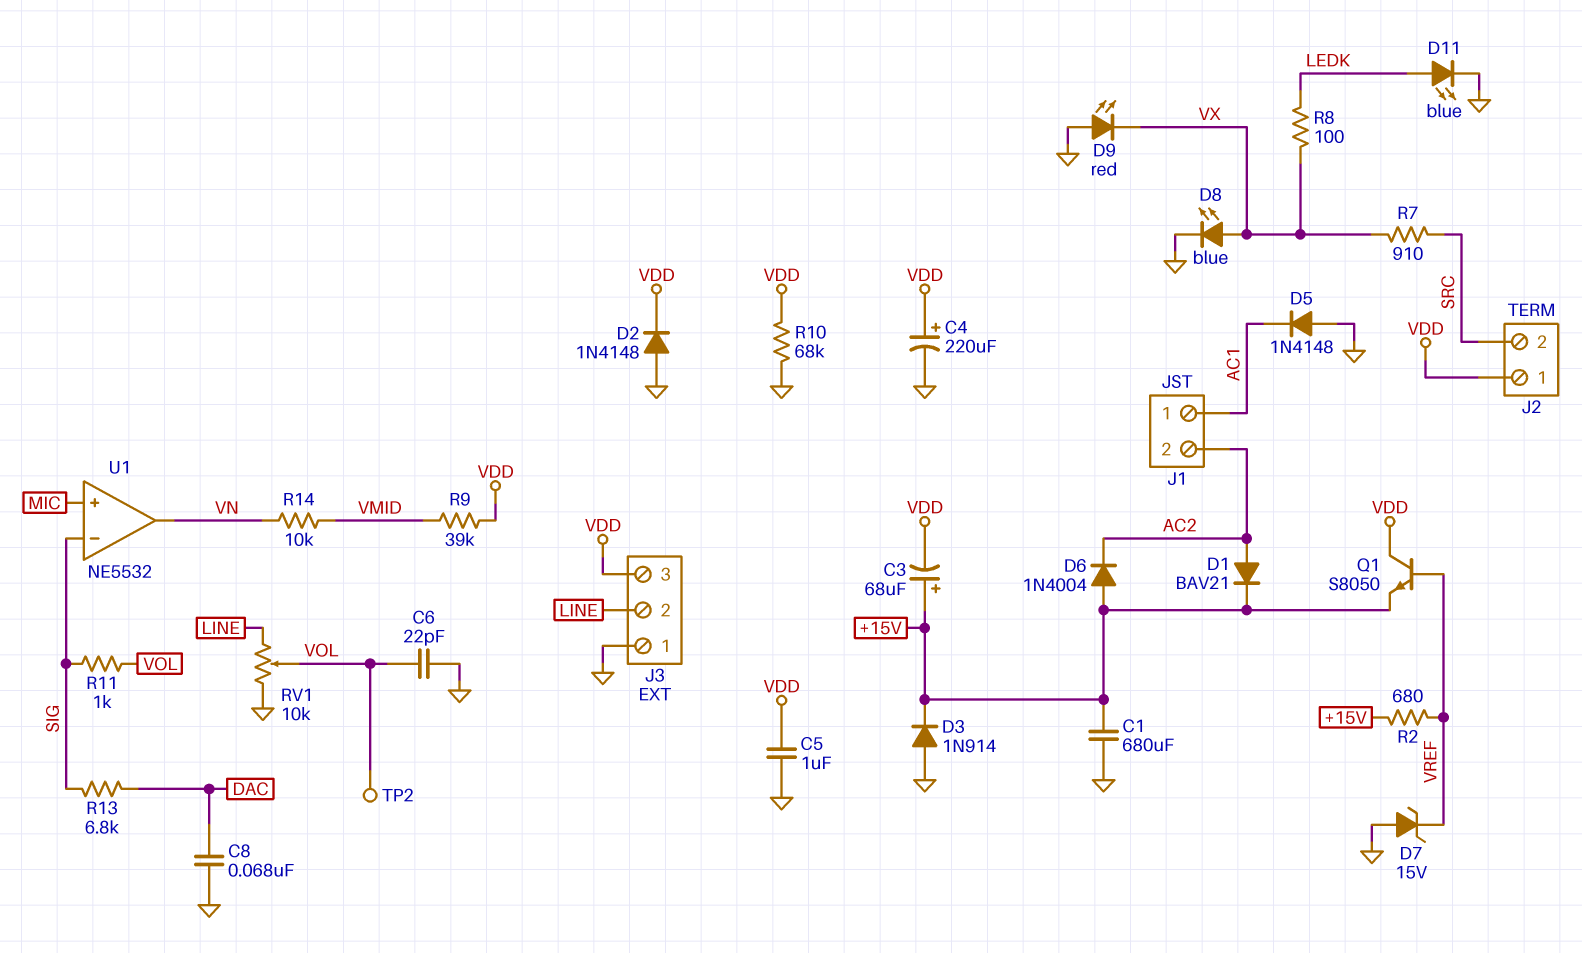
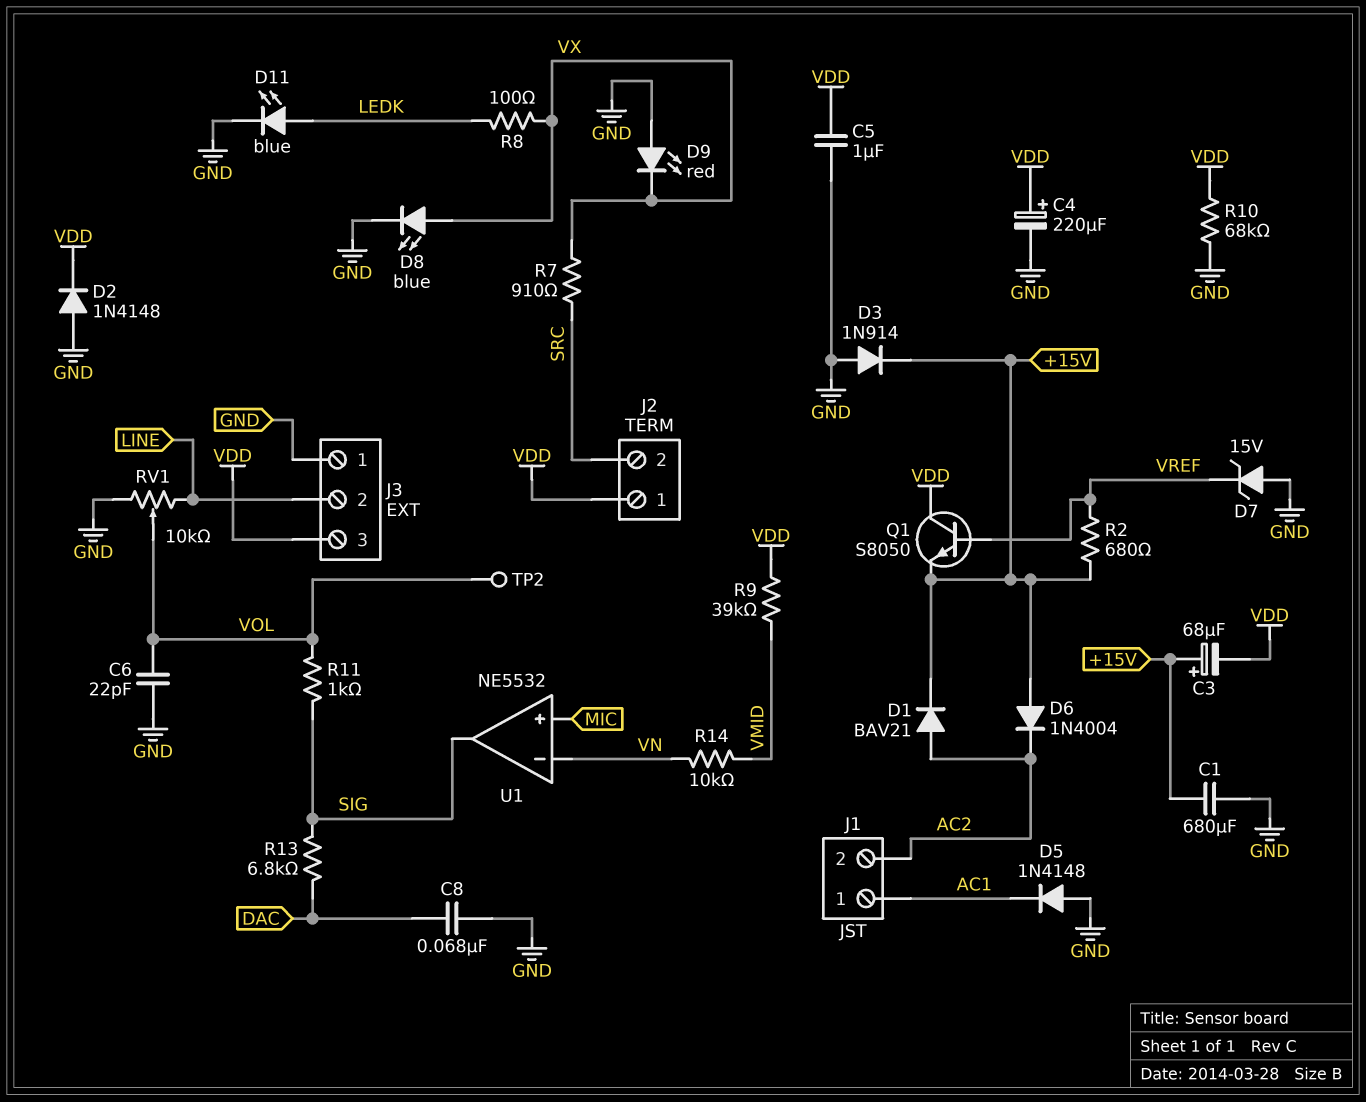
U1 pin in-: SIG -> VN
U1 pin out: VN -> SIG

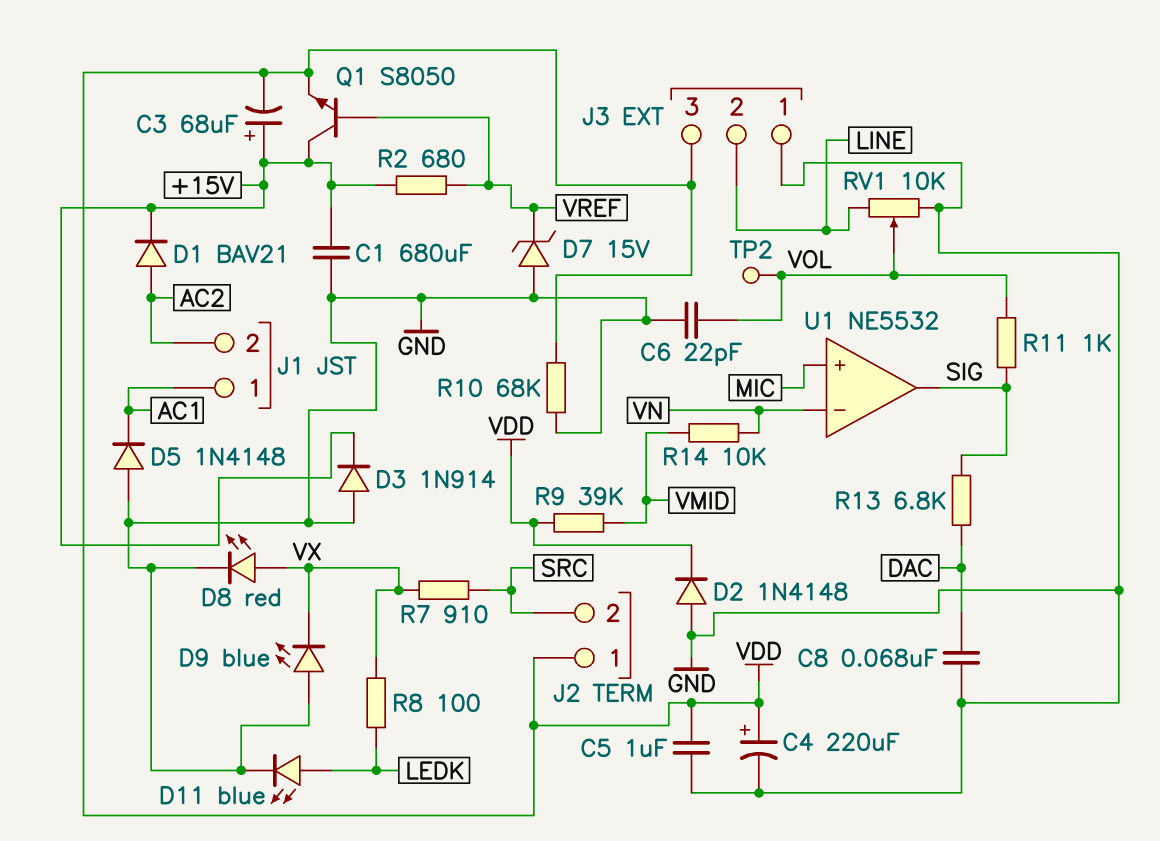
D6: diode 1N4004 (A +15V, K AC2) -> none
D8: LED blue (A VX, K GND) -> LED red (A VX, K GND)
D9: LED red (A GND, K VX) -> LED blue (A GND, K VX)
Q1: NPN S8050 (B VREF, C VDD, E +15V) -> NPN S8050 (B VREF, C +15V, E VDD)

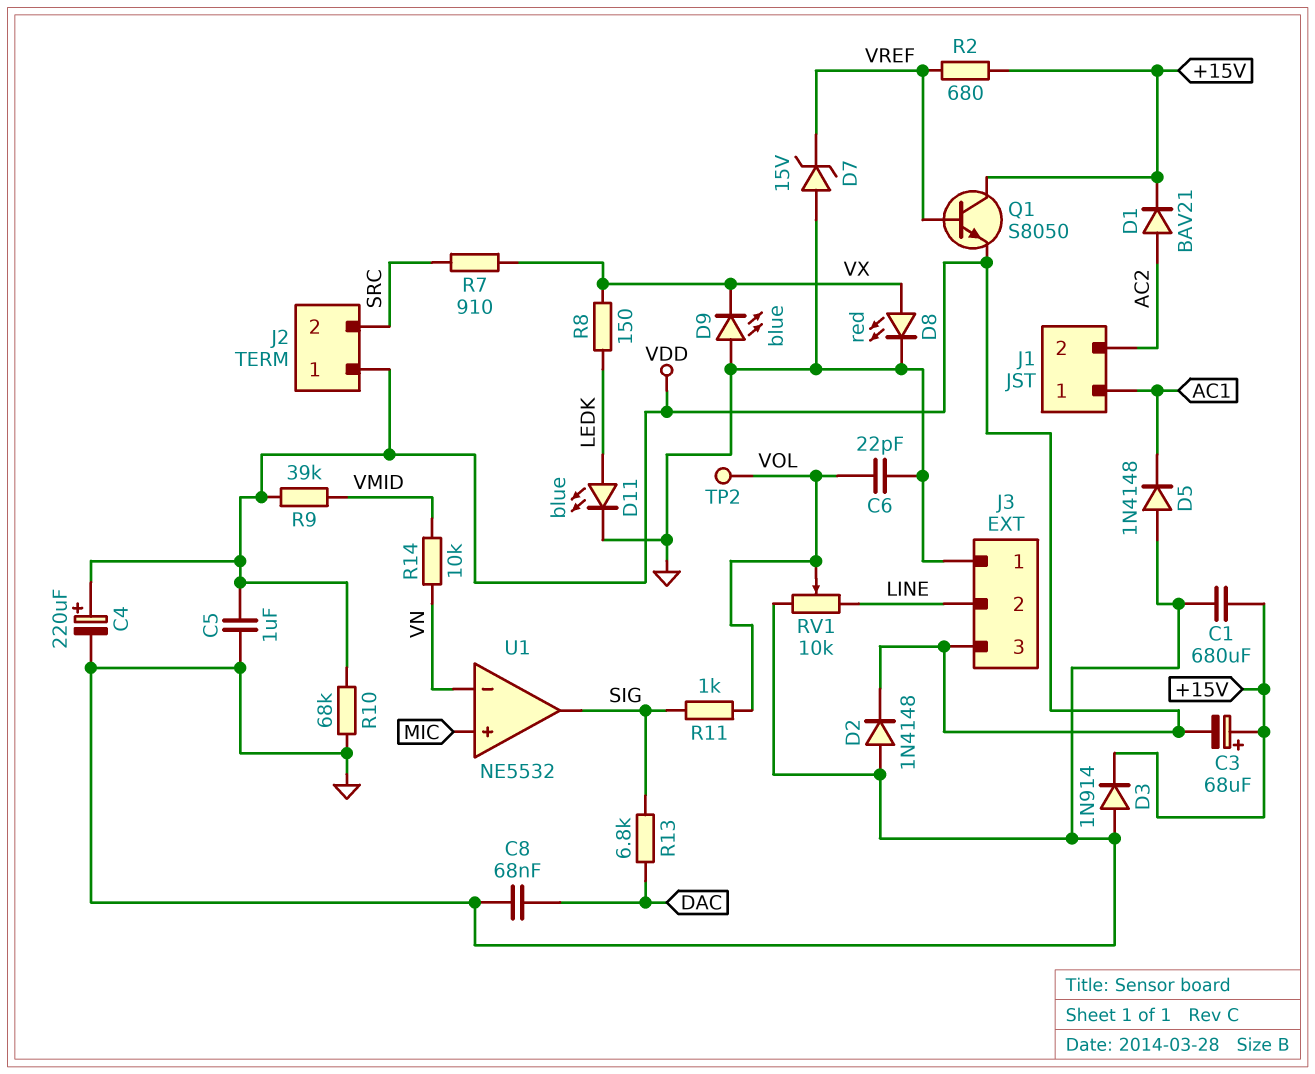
R8: 100 (LEDK, VX) -> 150 (LEDK, VX)

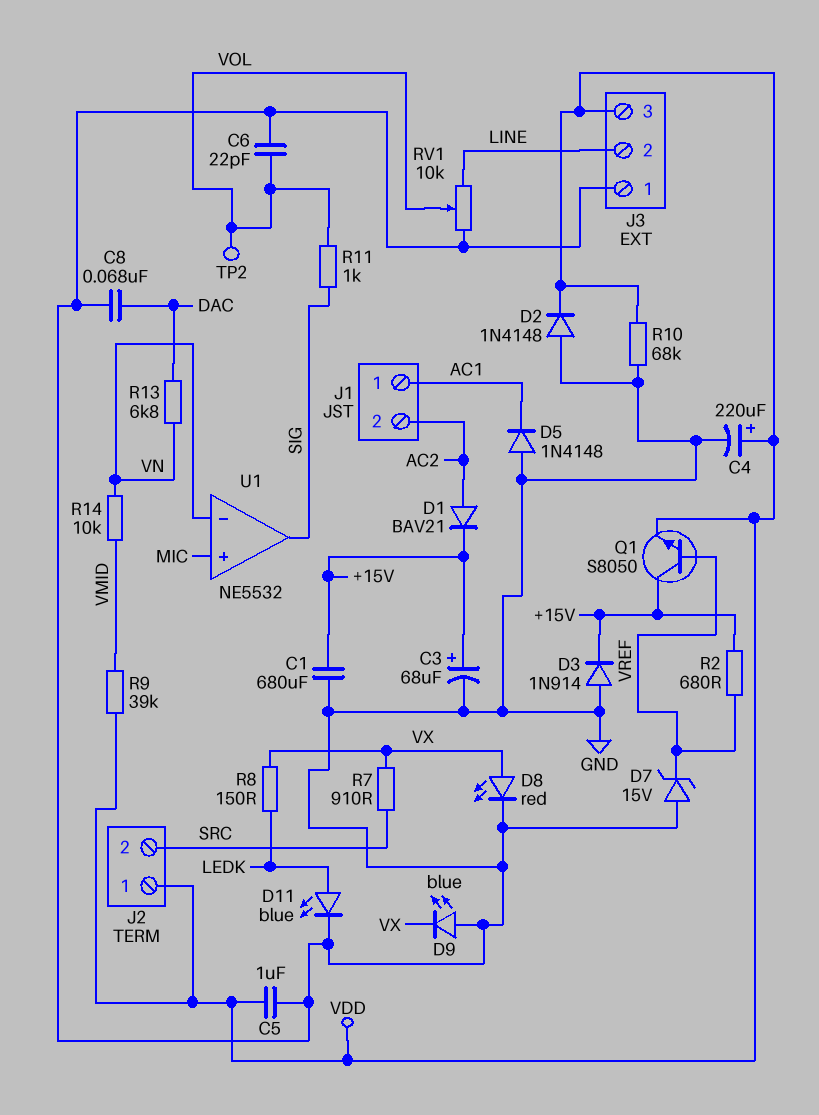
C3: 68uF (plus +15V, minus VDD) -> 68uF (plus +15V, minus GND)
R13: 6.8k (DAC, SIG) -> 6.8k (DAC, VN)

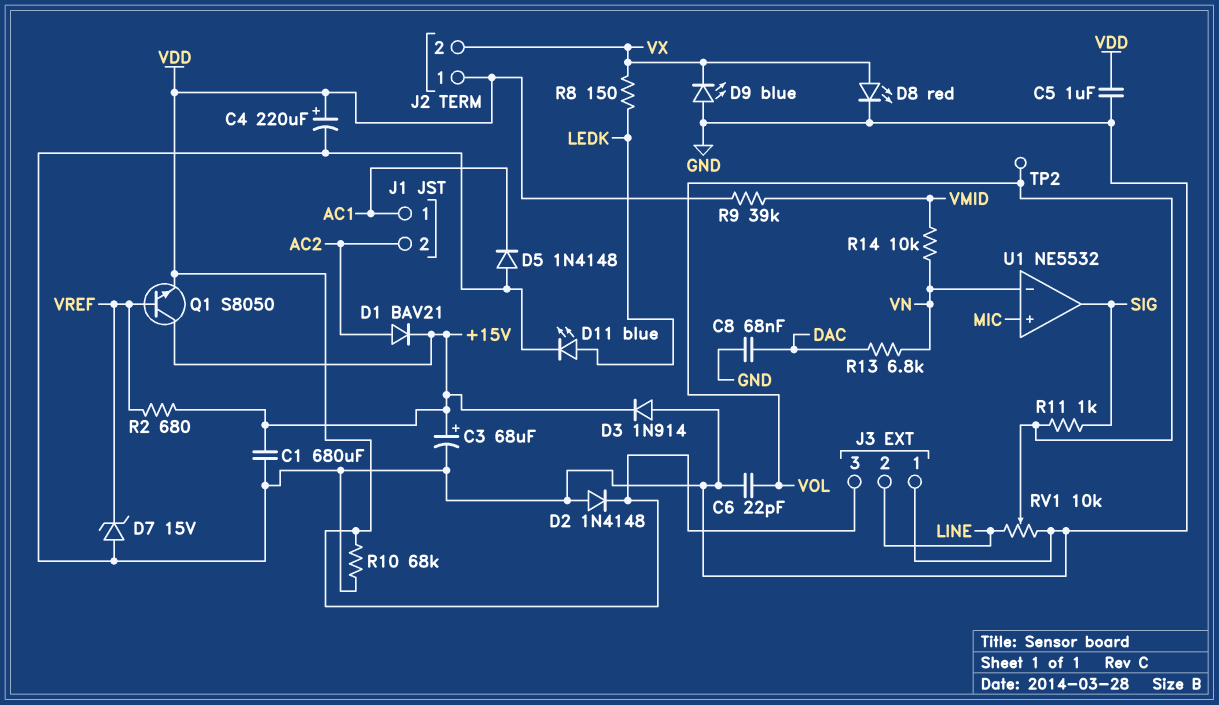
J2 pin 2: SRC -> VX
R7: 910 (SRC, VX) -> none

